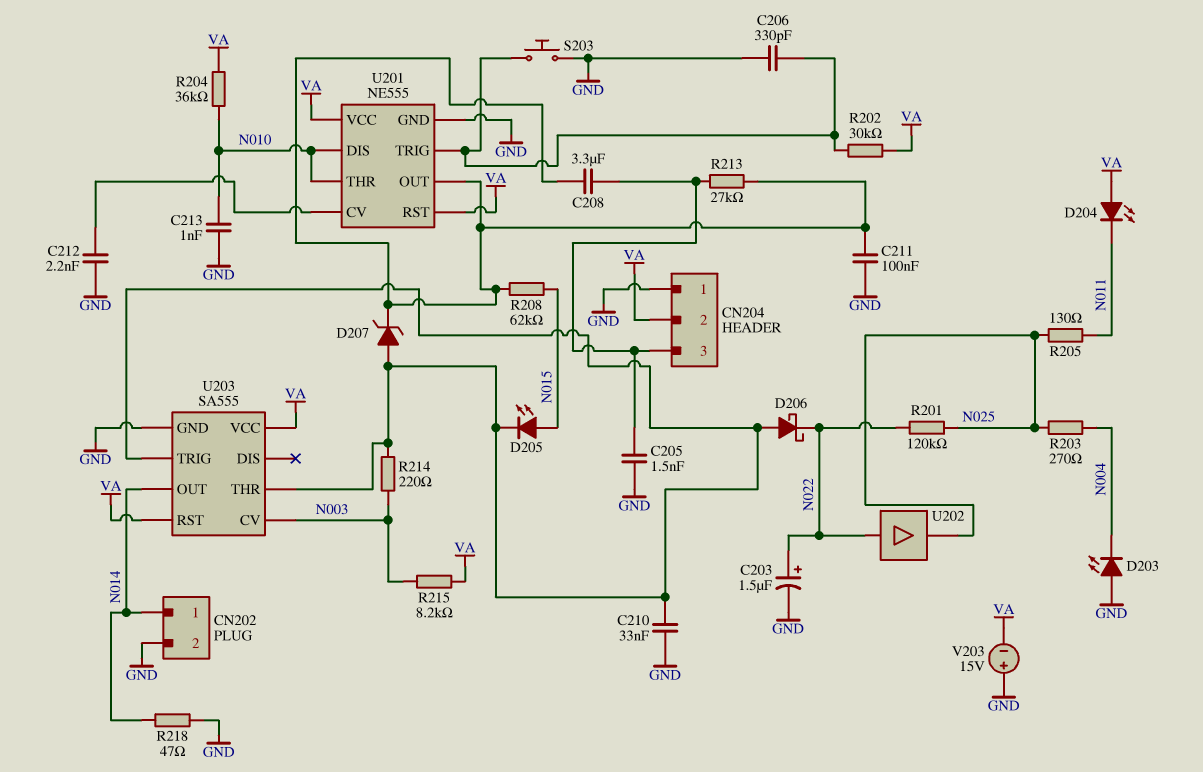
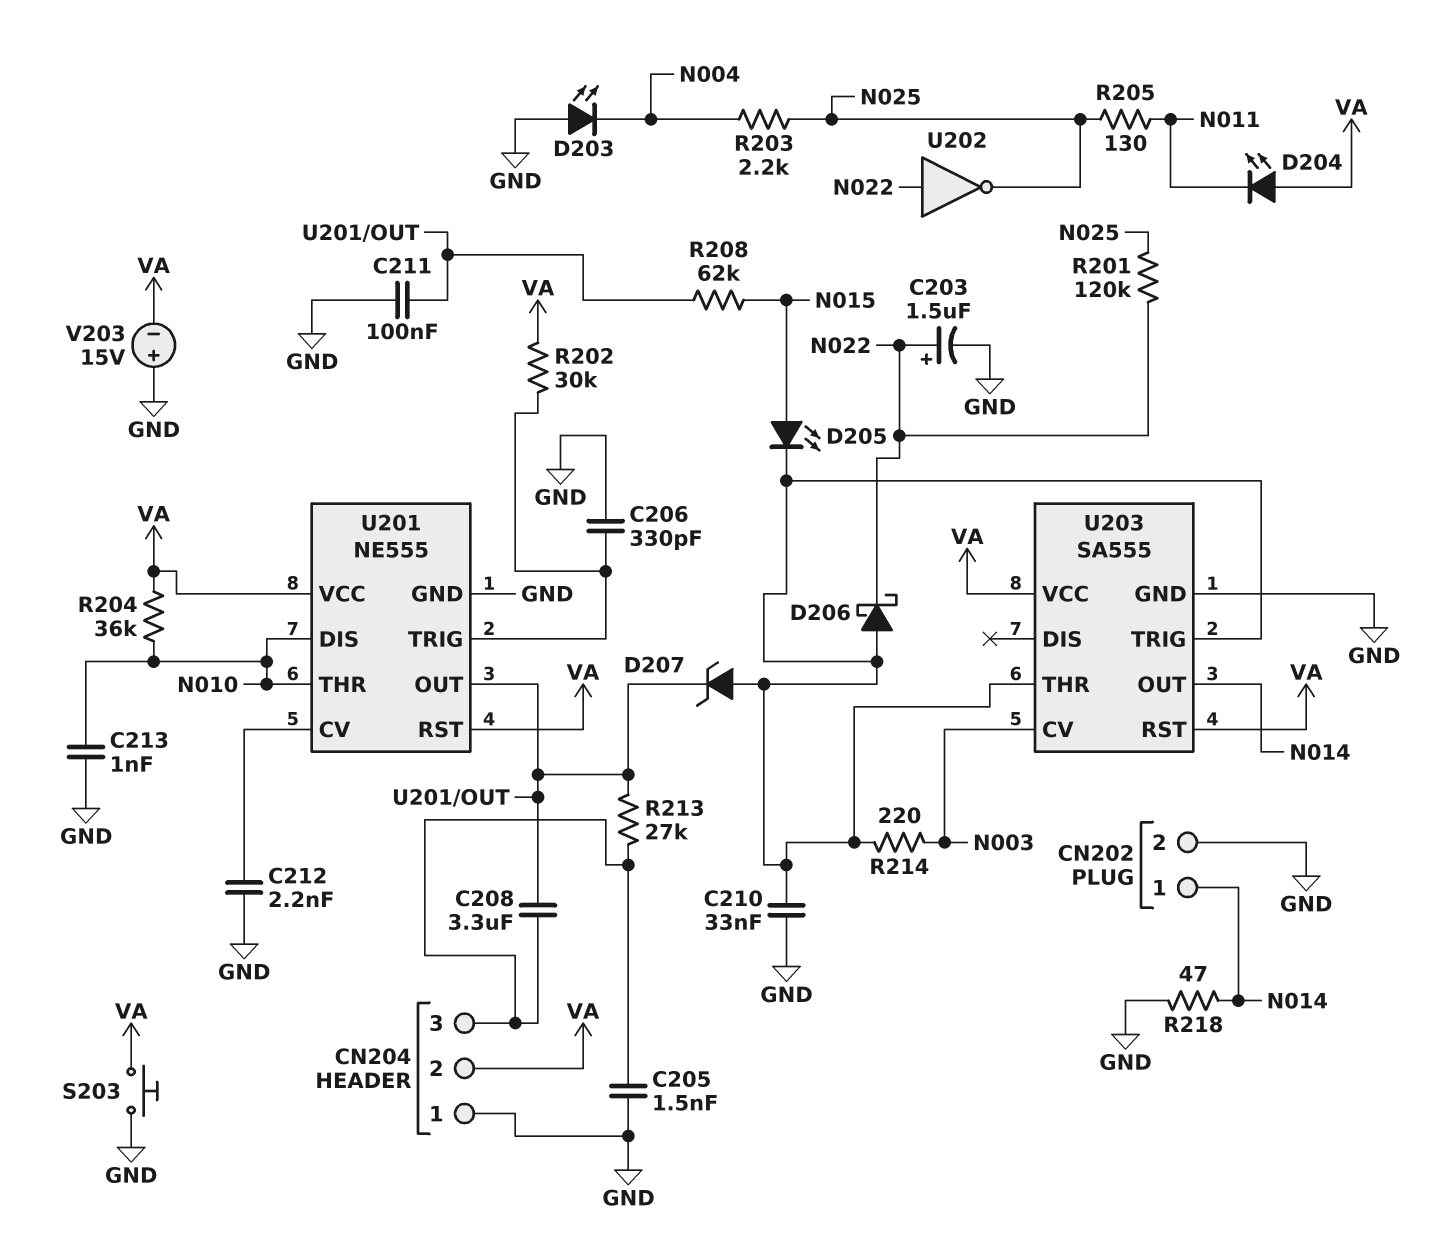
R203: 270 (N004, N025) -> 2.2k (N004, N025)
R215: 8.2k (N003, VA) -> none
S203: button (GND, U201/TRIG) -> button (GND, VA)
U202: buffer (in N022, out N025) -> NOT (in N022, out N025)

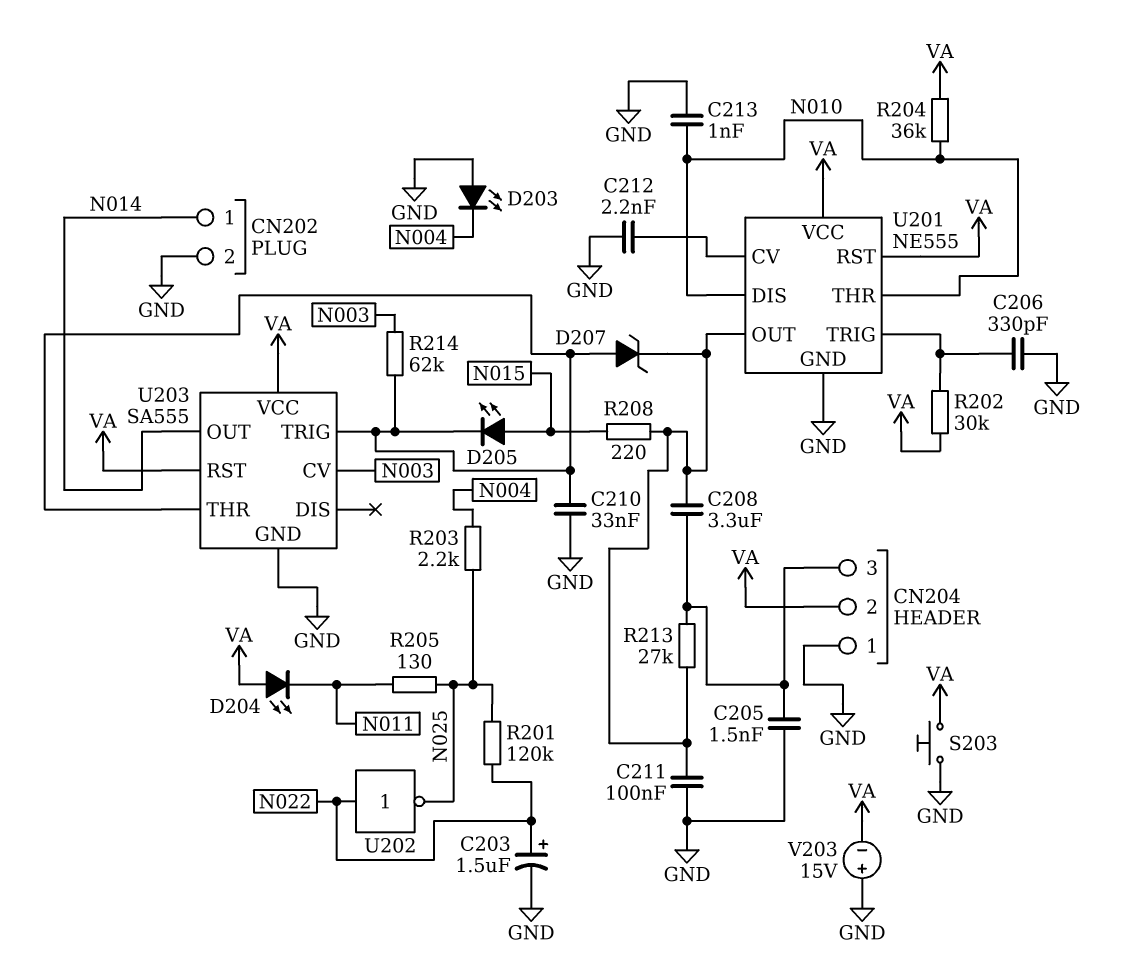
D206: schottky (A U203/THR, K N022) -> none
R208: 62k (N015, U201/OUT) -> 220 (N015, U201/OUT)
R214: 220 (N003, U203/THR) -> 62k (N003, U203/THR)
R218: 47 (GND, N014) -> none

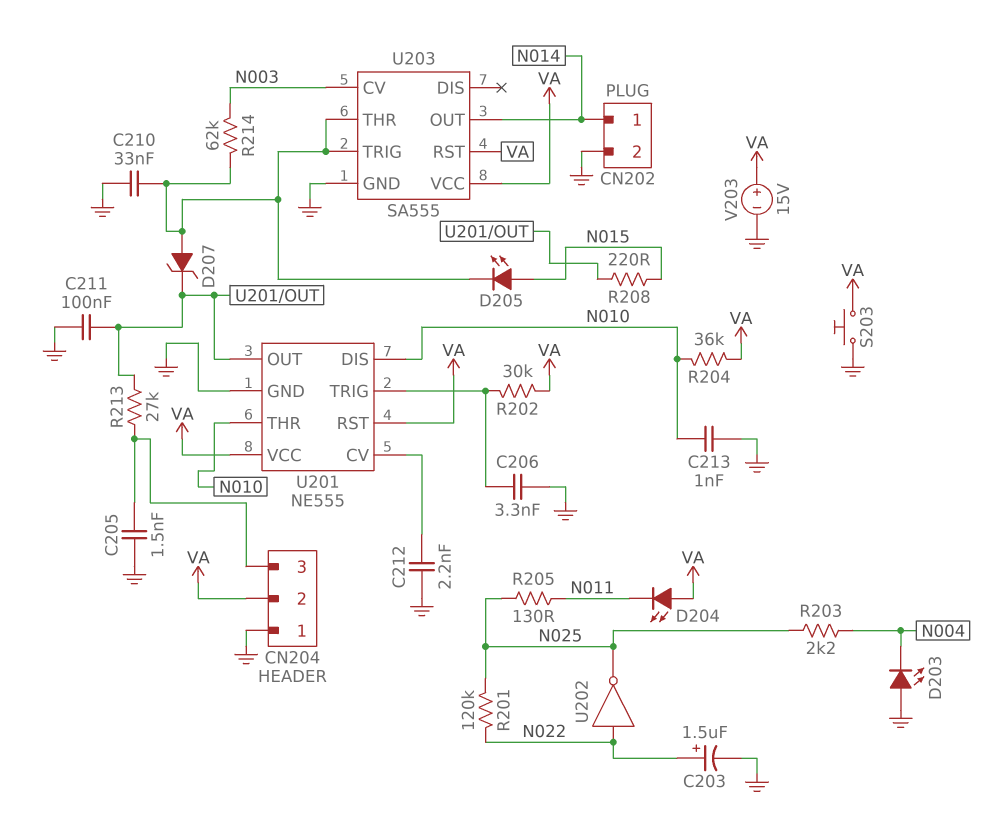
C206: 330pF (GND, U201/TRIG) -> 3.3nF (GND, U201/TRIG)
C208: 3.3uF (CN204/3, U201/OUT) -> none
V203: 15V (plus GND, minus VA) -> 15V (plus VA, minus GND)

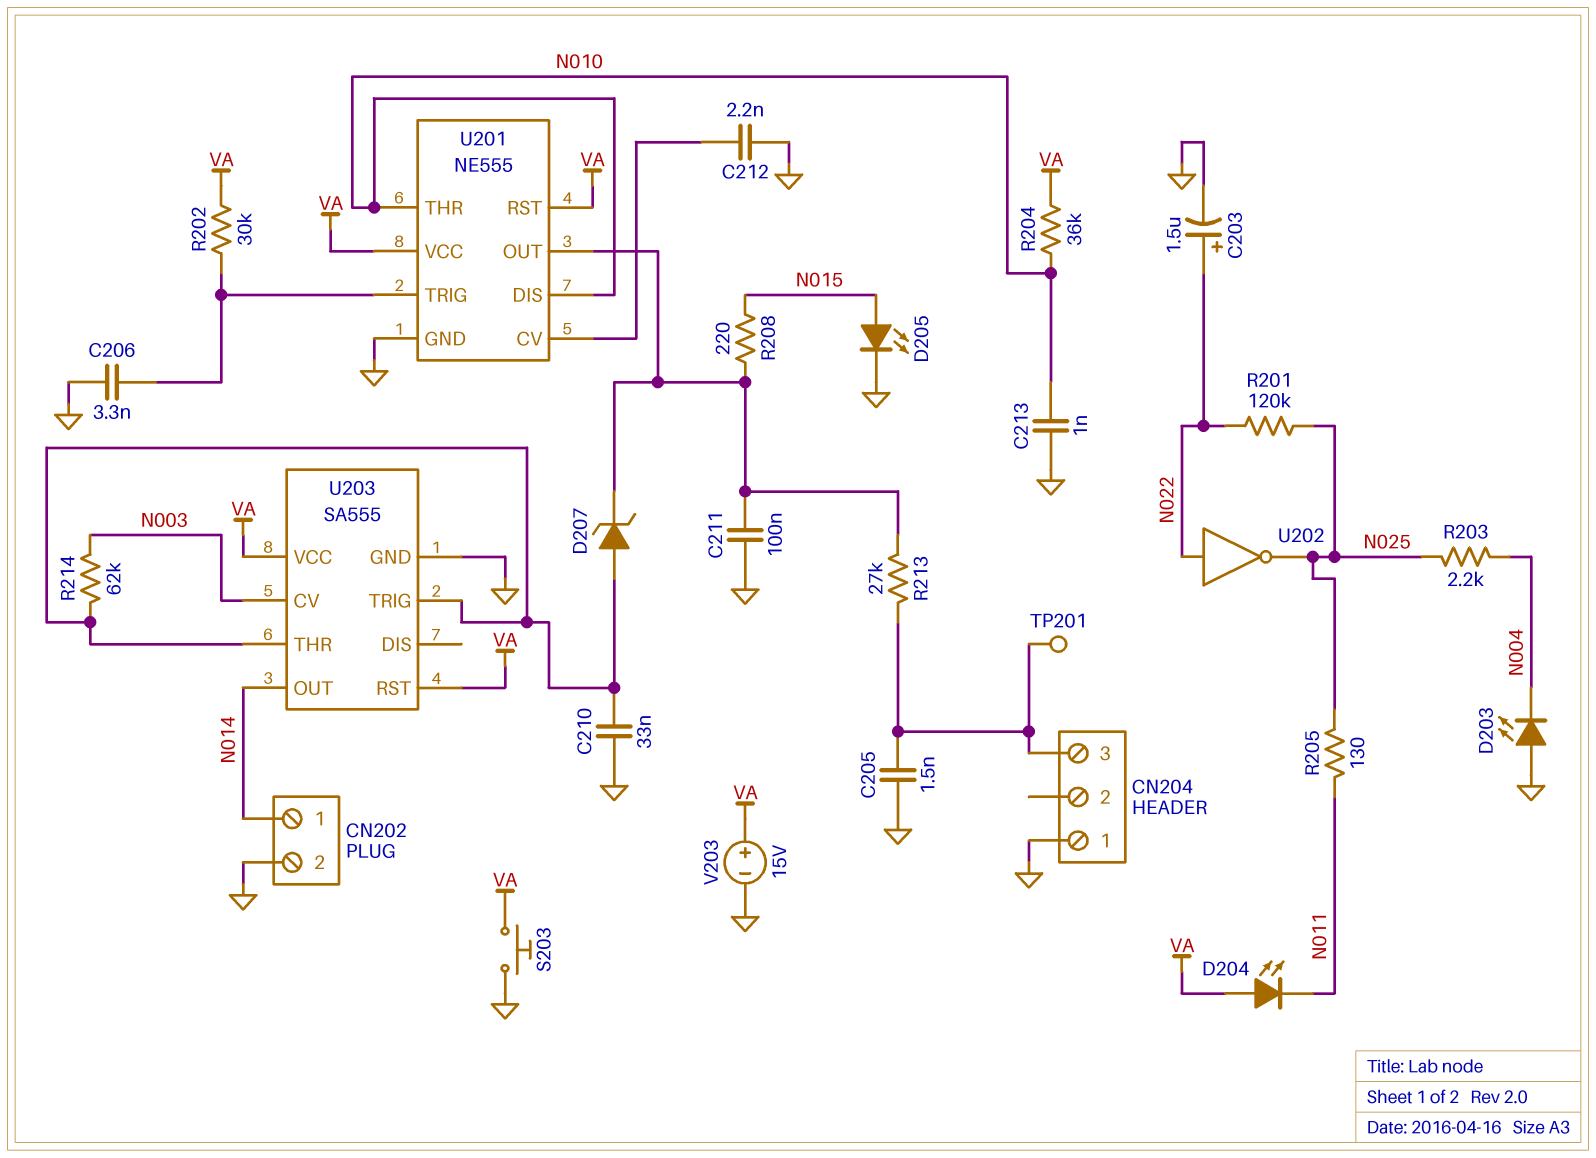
CN204 pin 2: VA -> none
D205: LED (A N015, K U203/THR) -> LED (A N015, K GND)
TP201: none -> test point (CN204/3)

